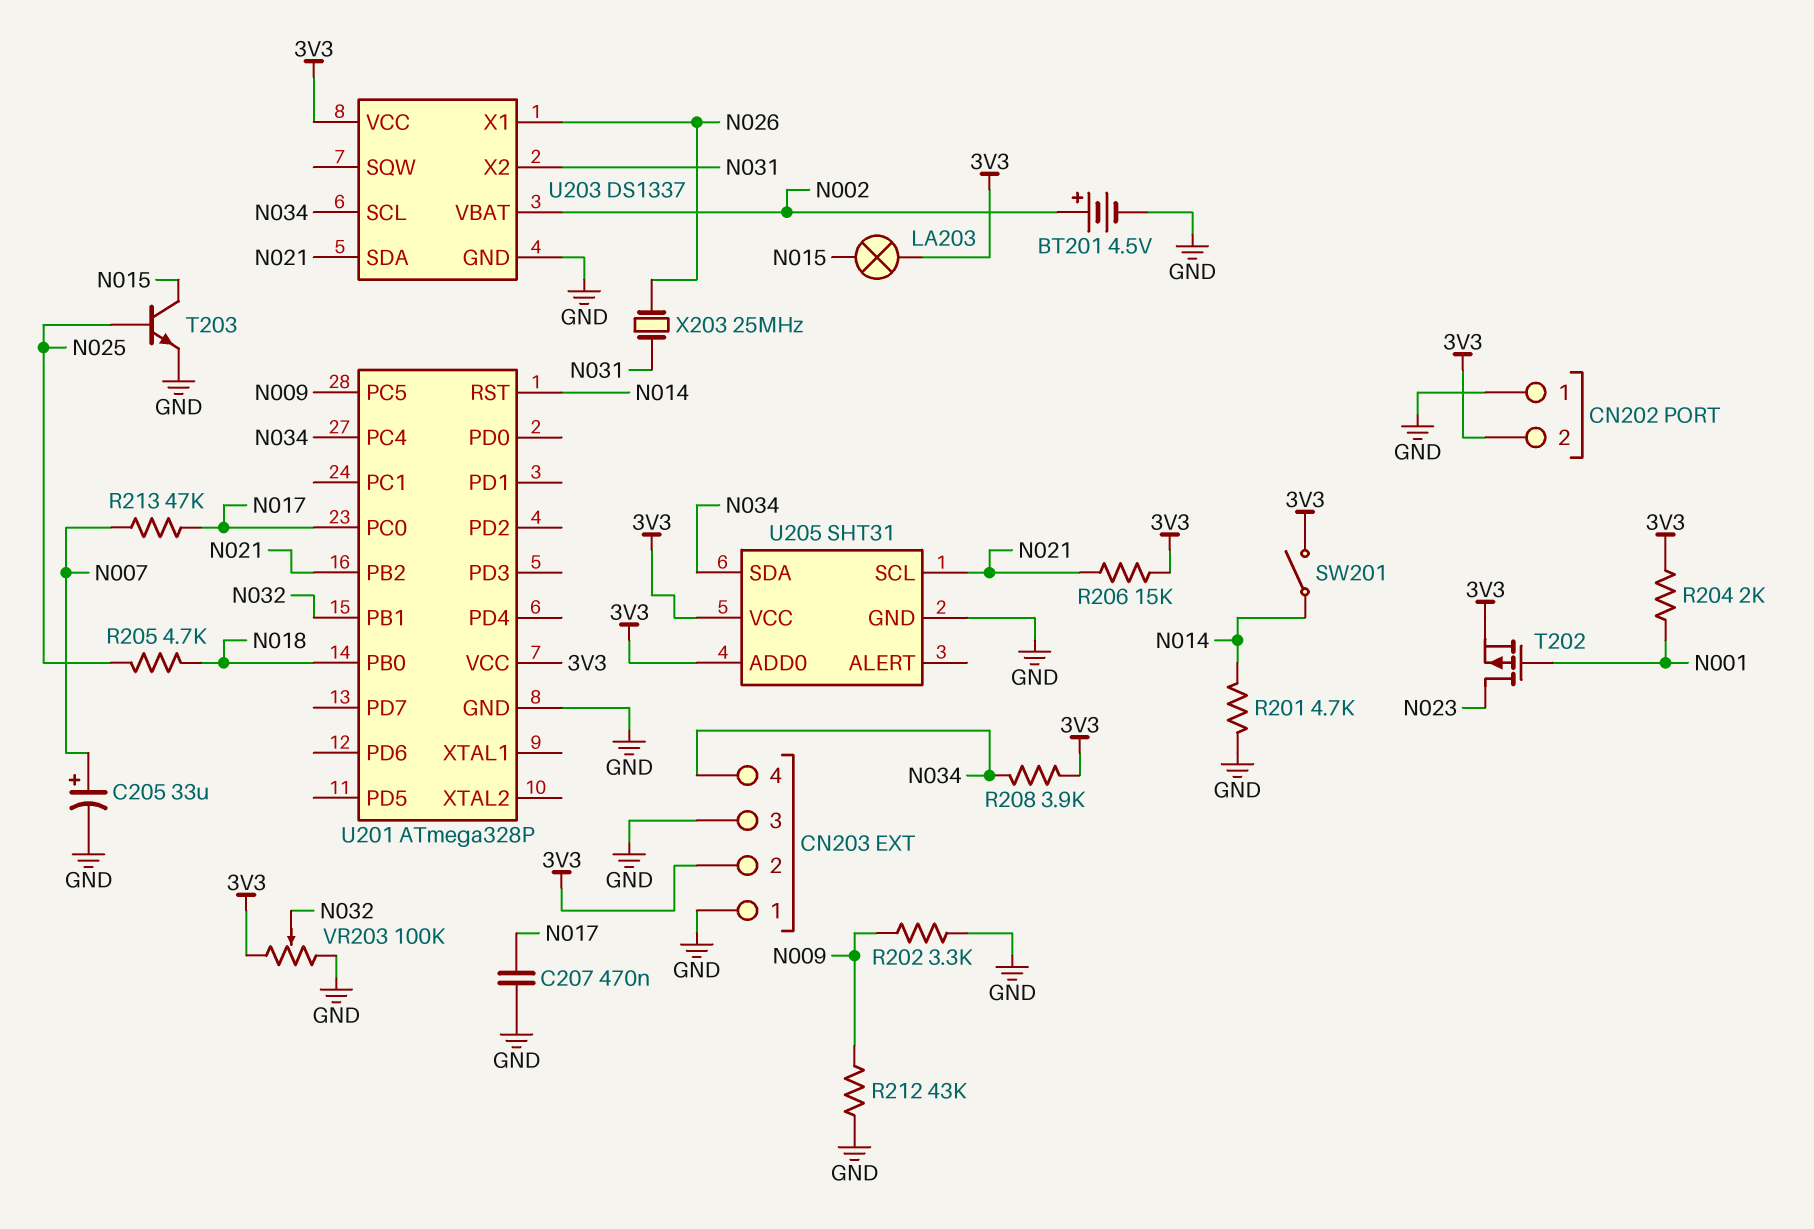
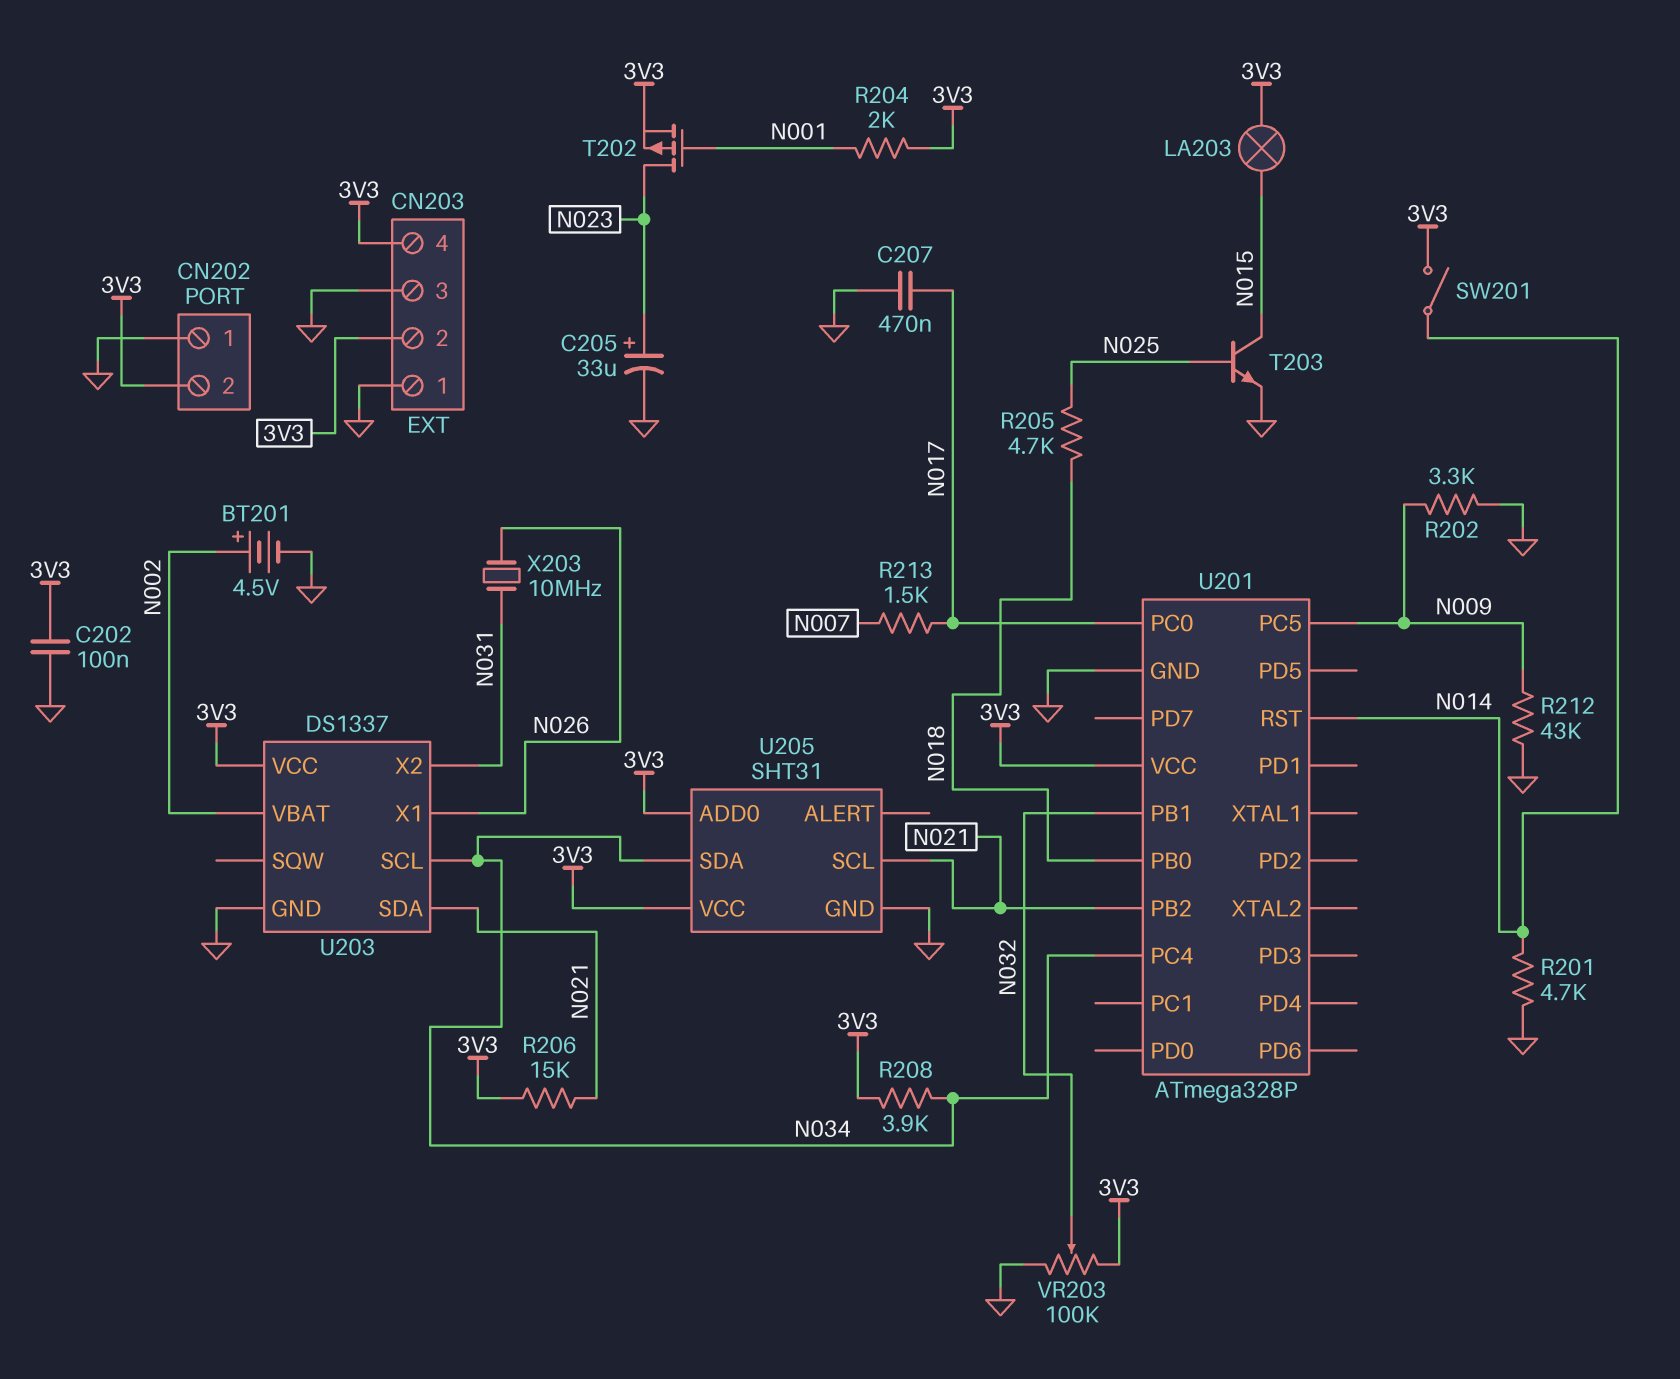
C202: none -> 100nF (3V3, GND)
C205: 33uF (plus N007, minus GND) -> 33uF (plus N023, minus GND)
CN203 pin 4: N034 -> 3V3
R213: 47k (N007, N017) -> 1.5k (N007, N017)
X203: 25MHz (N026, N031) -> 10MHz (N026, N031)

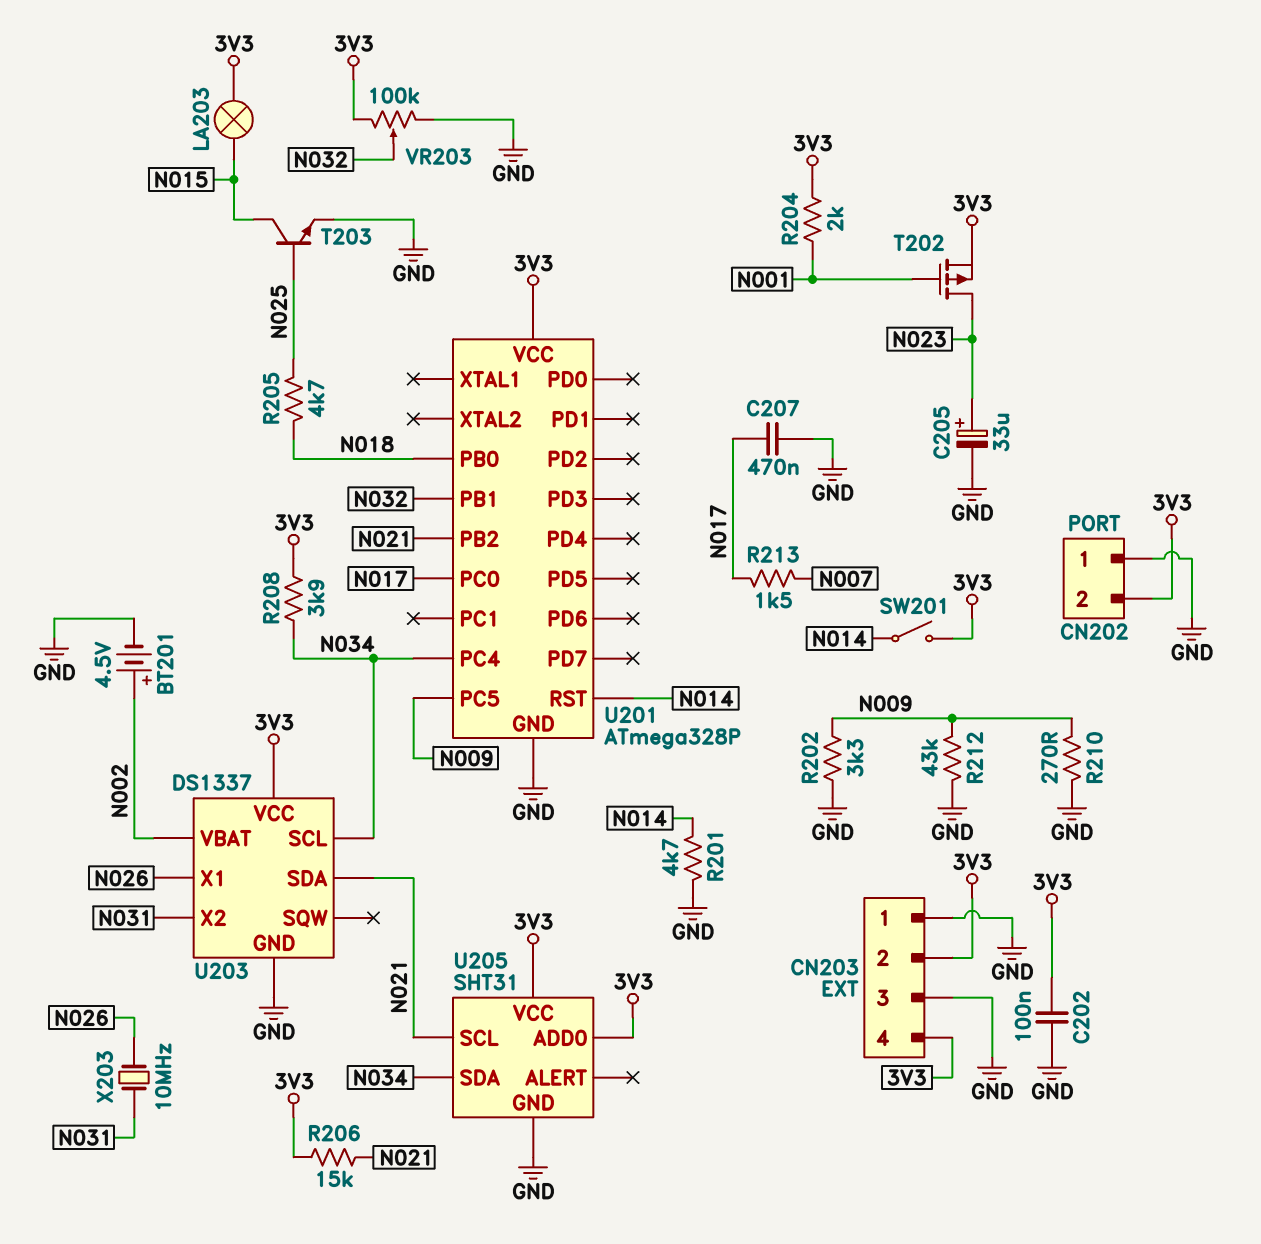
R210: none -> 270 (GND, N009)

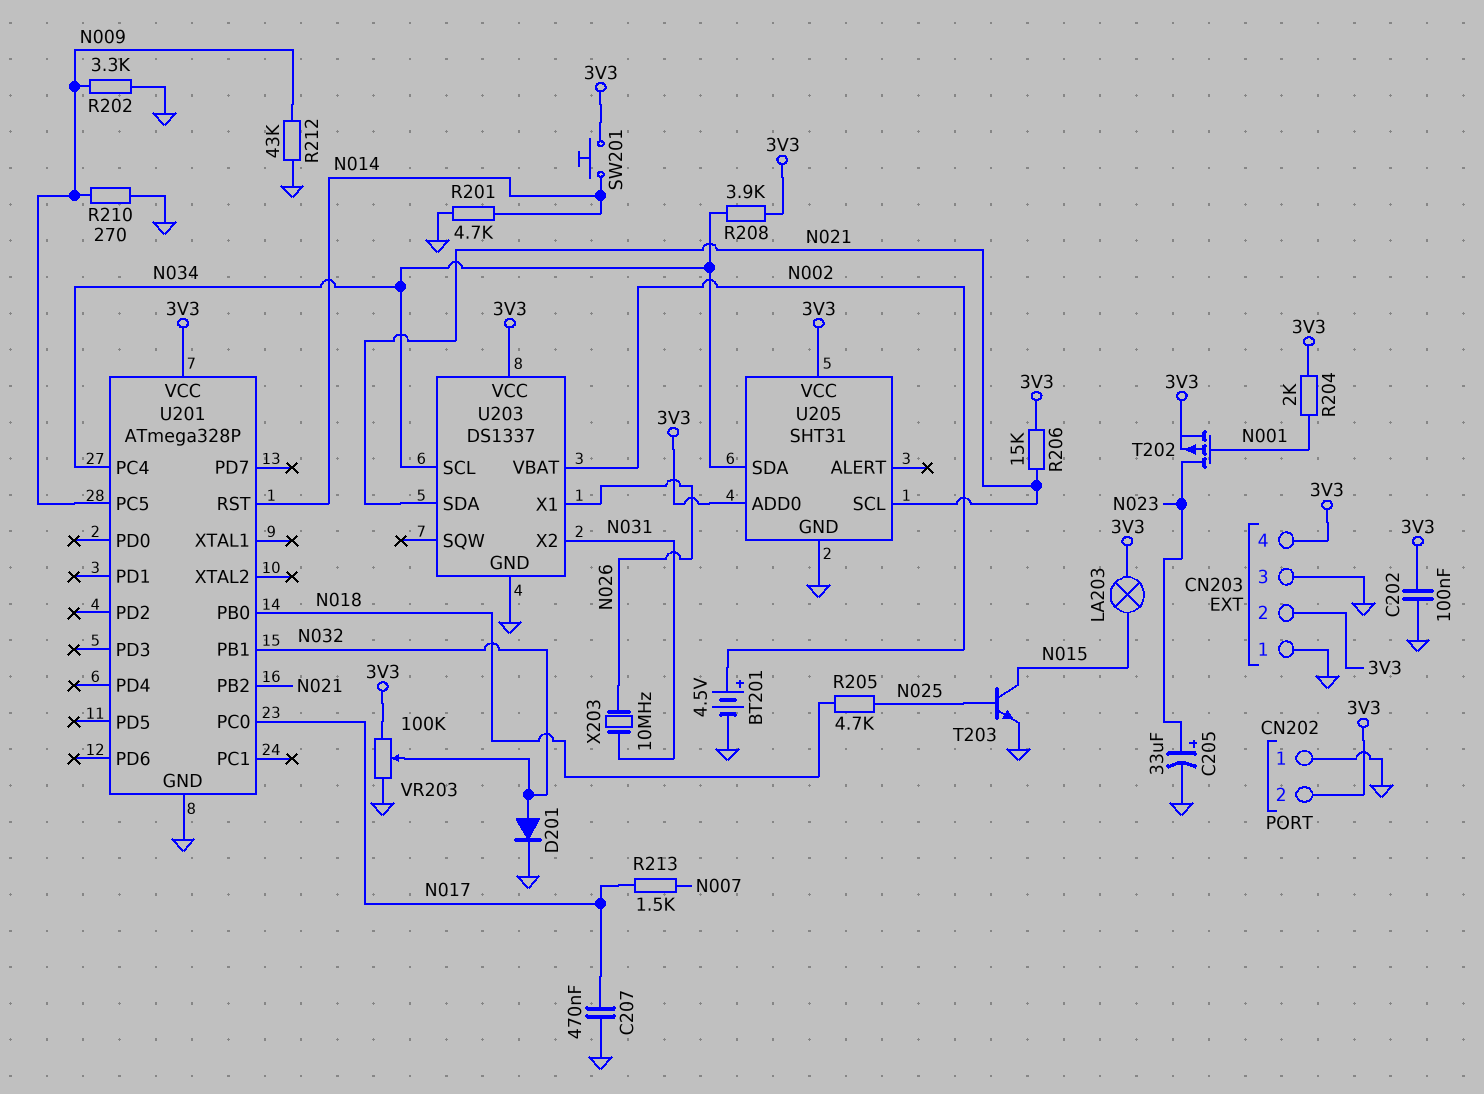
D201: none -> diode (A N032, K GND)
SW201: switch (3V3, N014) -> button (3V3, N014)

